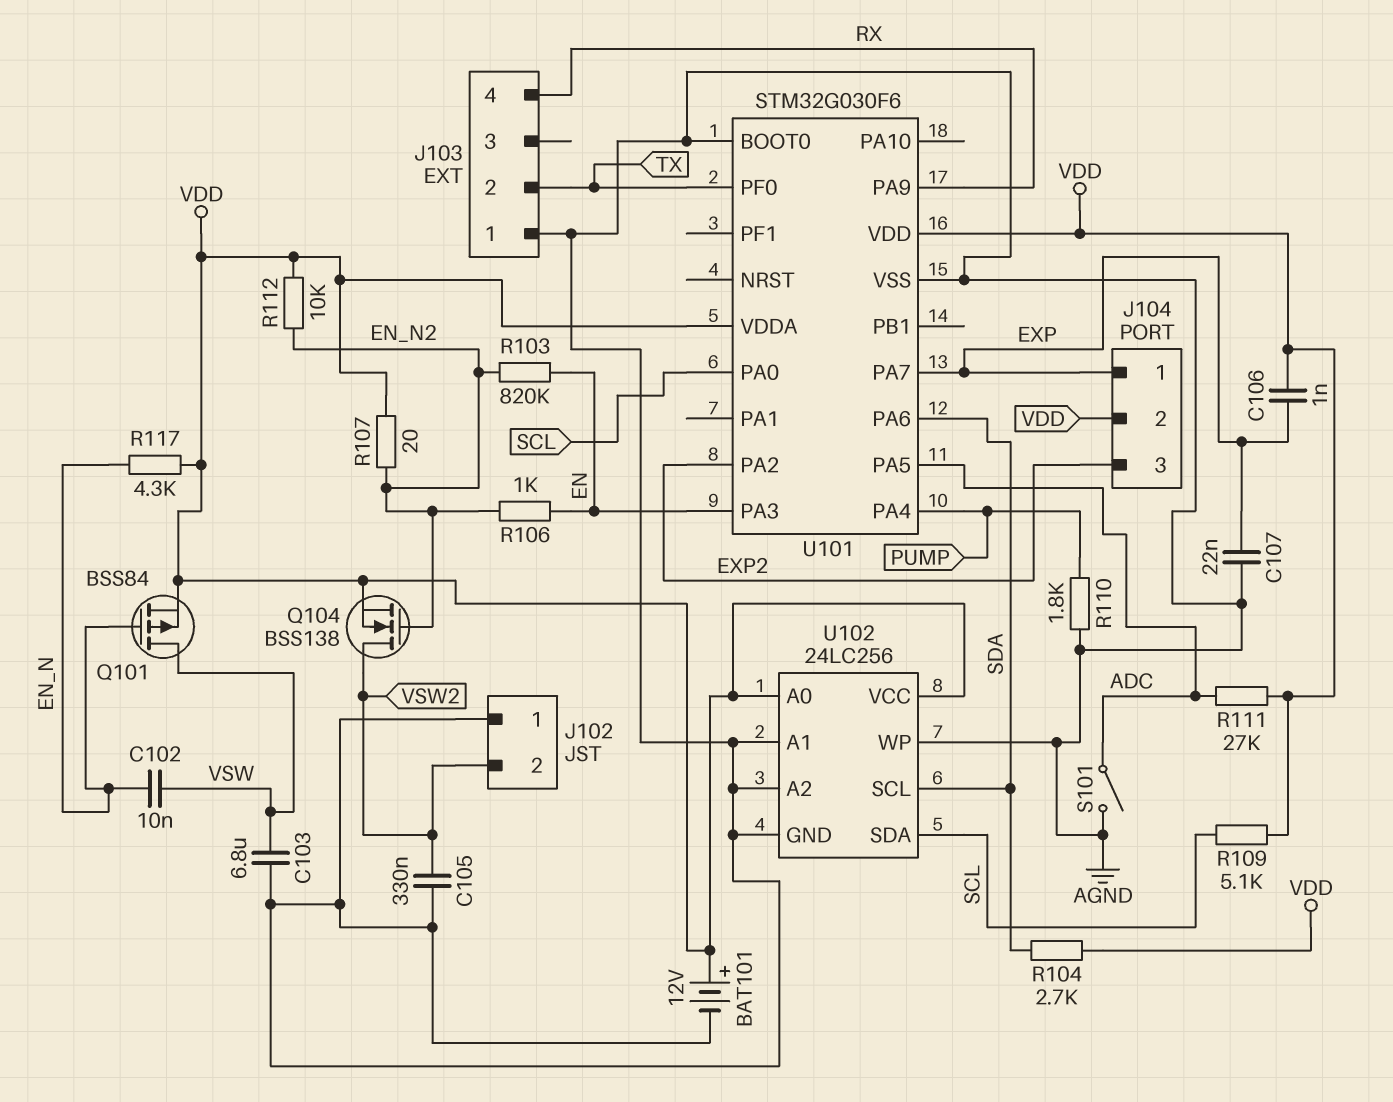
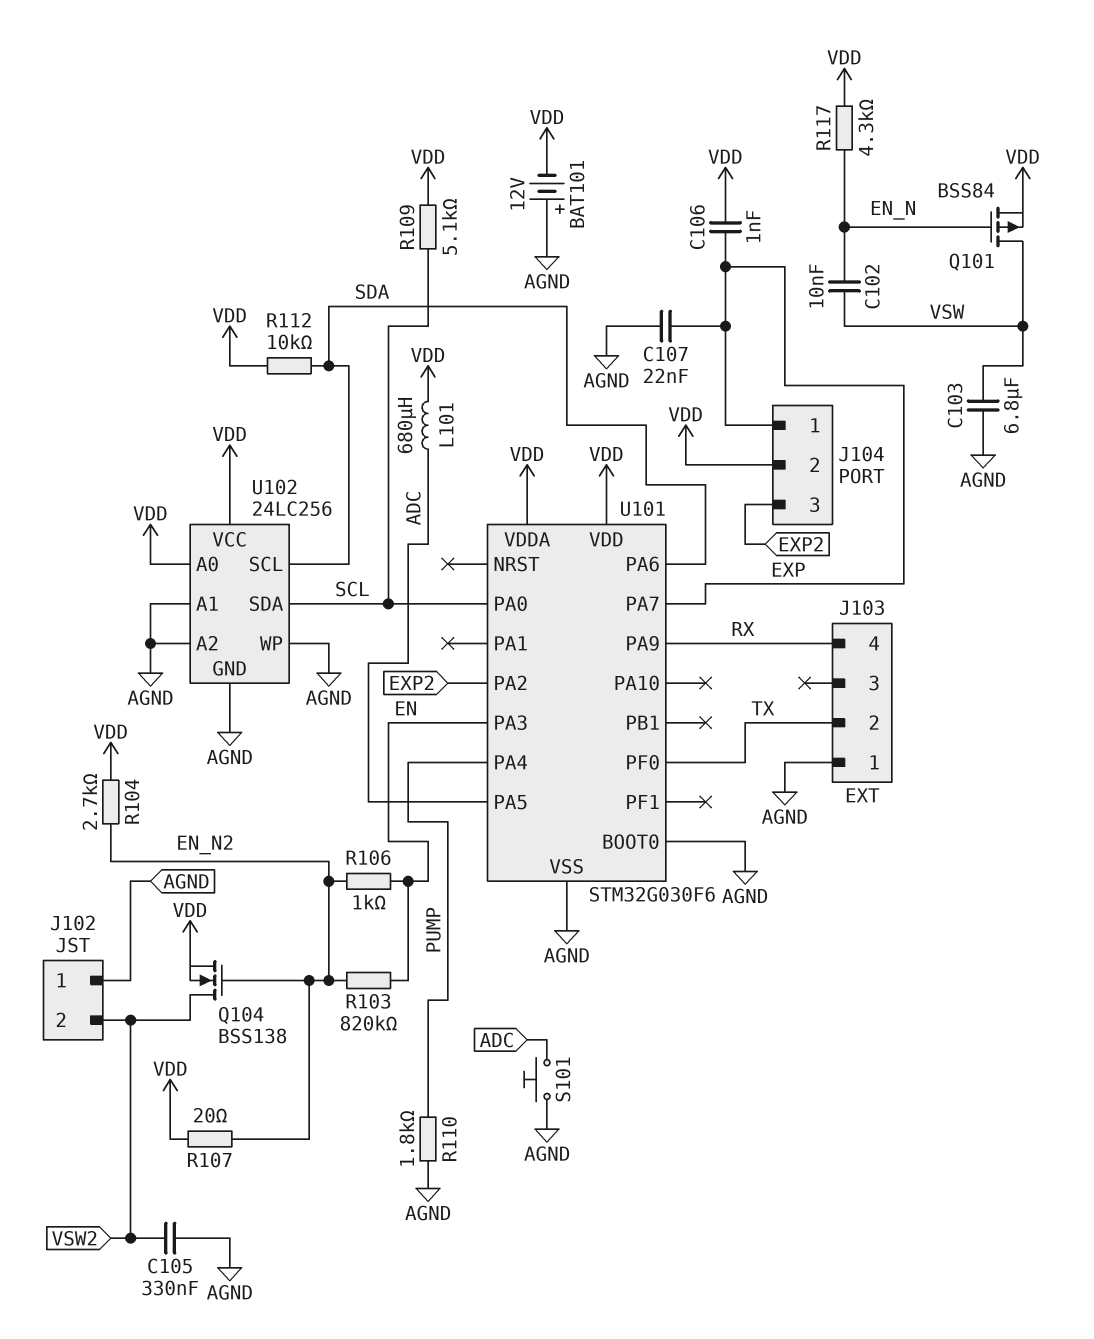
BAT101: 12V (plus VDD, minus AGND) -> 12V (plus AGND, minus VDD)
L101: none -> 680uH (ADC, VDD)
R104: 2.7k (SDA, VDD) -> 2.7k (EN_N2, VDD)
R111: 27k (ADC, VDD) -> none
R112: 10k (EN_N2, VDD) -> 10k (SDA, VDD)
S101: switch (ADC, AGND) -> button (ADC, AGND)

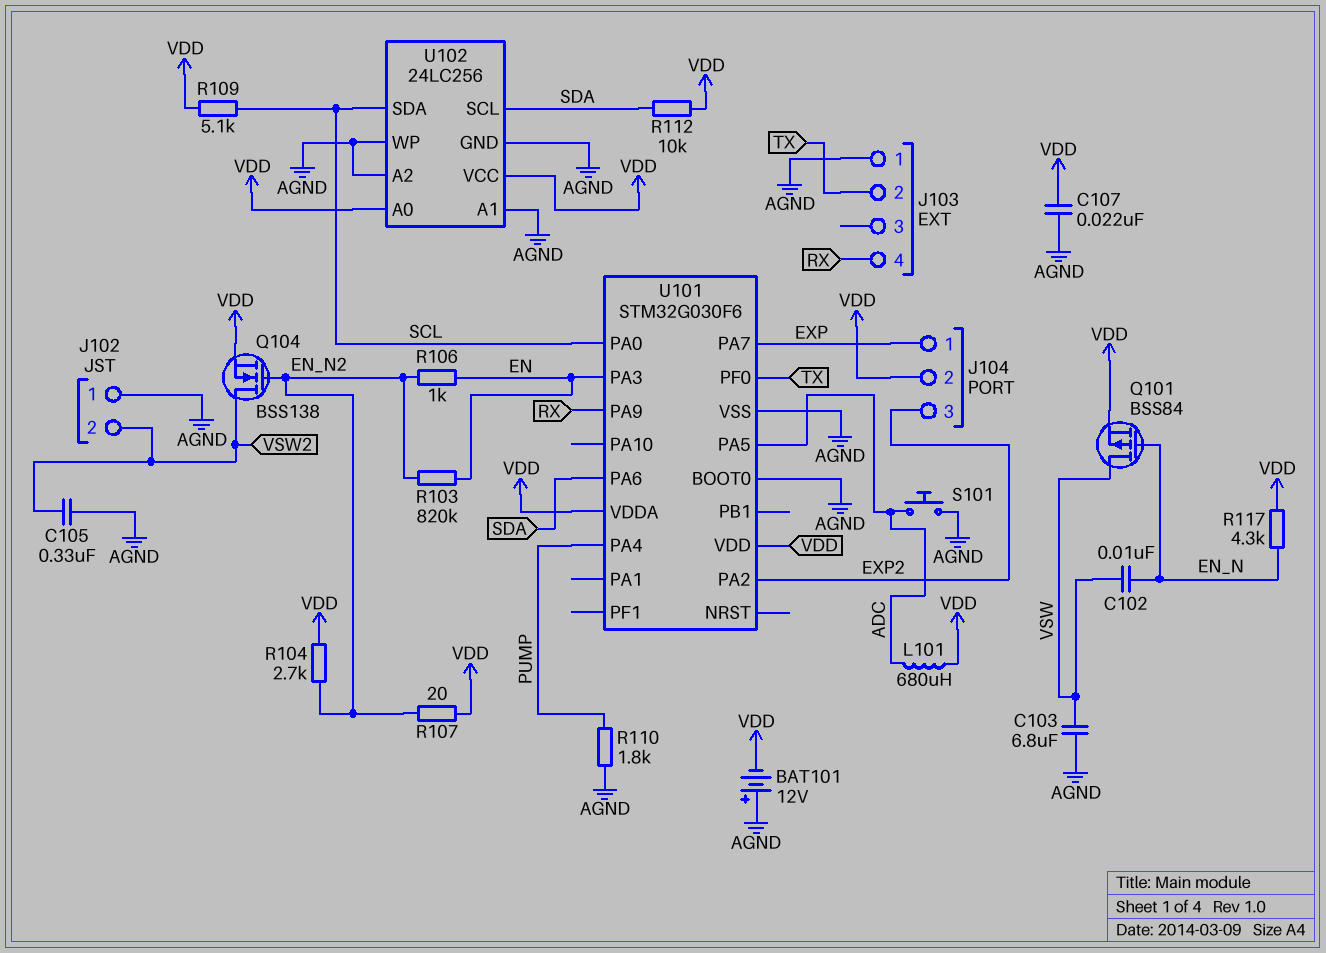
C106: 1nF (EXP, VDD) -> none
C107: 22nF (AGND, EXP) -> 22nF (AGND, VDD)

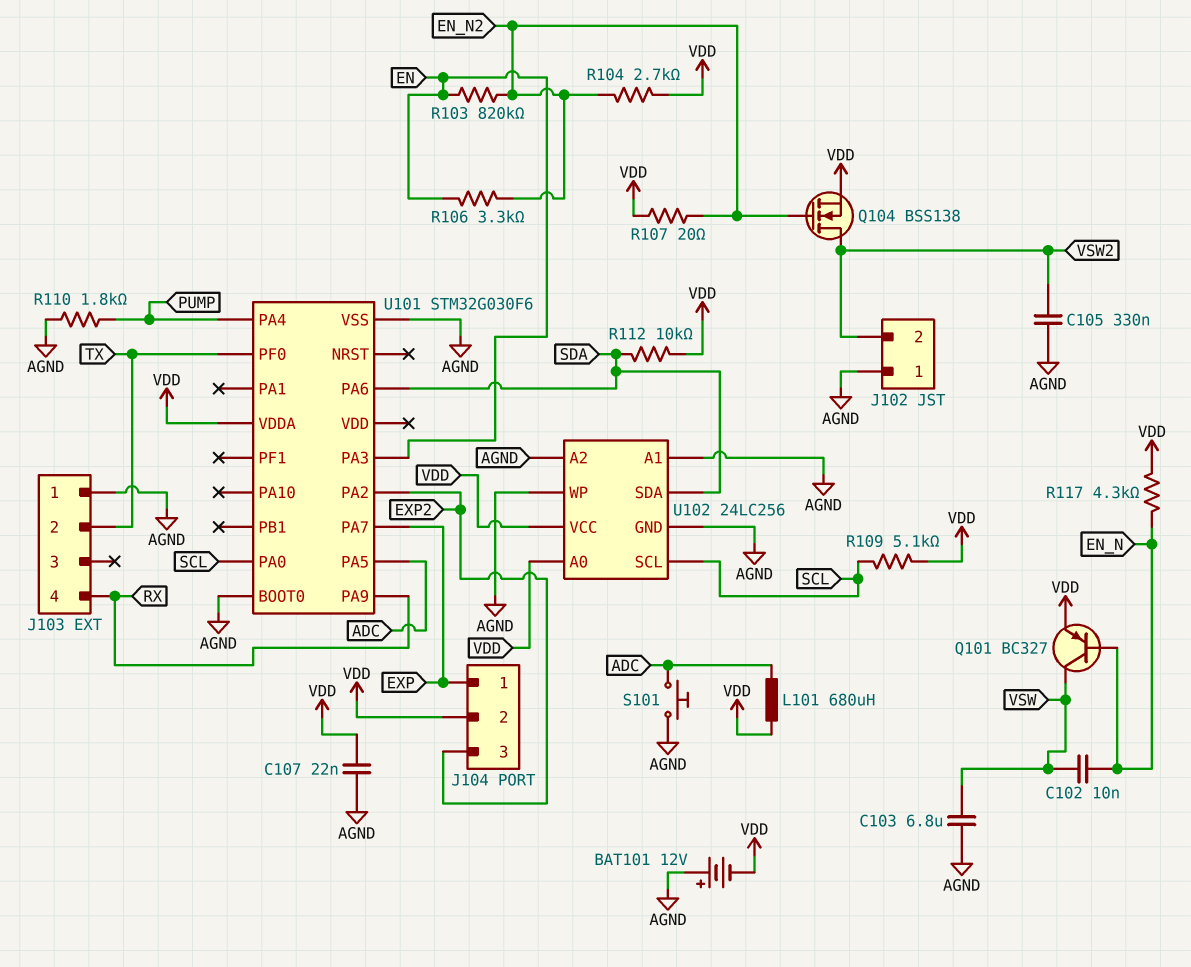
Q101: PMOS BSS84 (G EN_N, D VSW, S VDD) -> PNP BC327 (B EN_N, C VSW, E VDD)
R106: 1k (EN, EN_N2) -> 3.3k (EN, EN_N2)
U101 pin VDD: VDD -> none
U102 pin SCL: SDA -> SCL
U102 pin SDA: SCL -> SDA

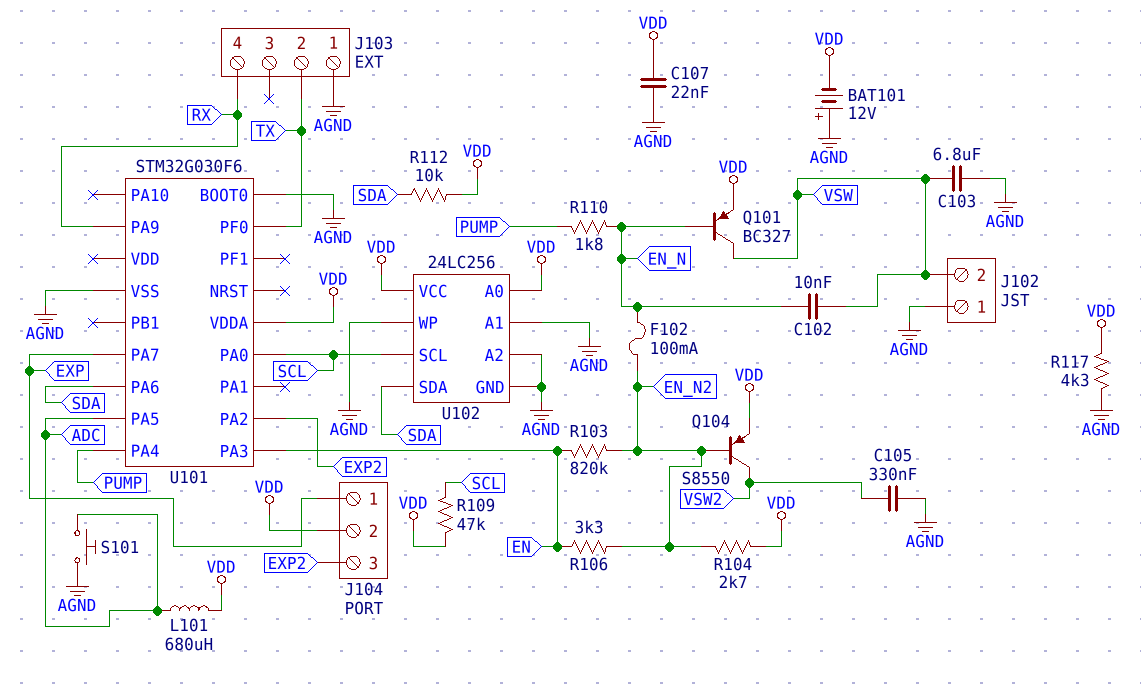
F102: none -> 100mA (EN_N, EN_N2)
J102 pin 2: VSW2 -> VSW
Q104: NMOS BSS138 (G EN_N2, D VSW2, S VDD) -> PNP S8550 (B EN_N2, C VSW2, E VDD)
R107: 20 (EN_N2, VDD) -> none
R109: 5.1k (SCL, VDD) -> 47k (SCL, VDD)
R110: 1.8k (AGND, PUMP) -> 1.8k (EN_N, PUMP)
R117: 4.3k (EN_N, VDD) -> 4.3k (AGND, VDD)

